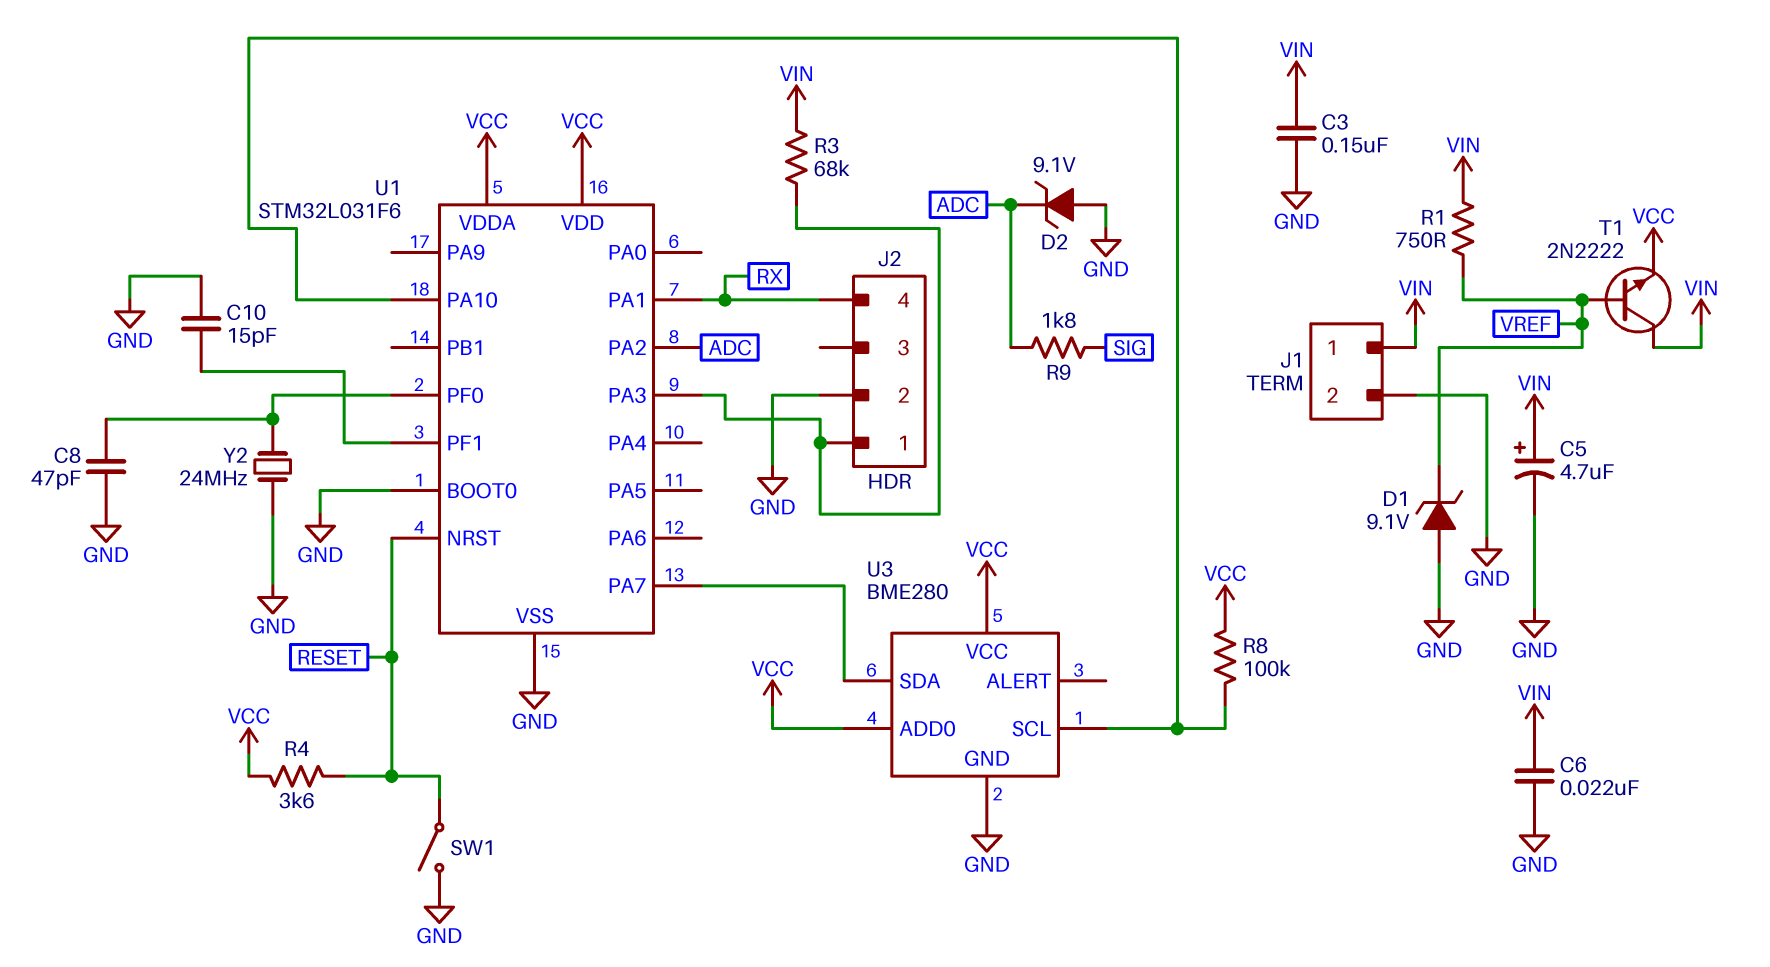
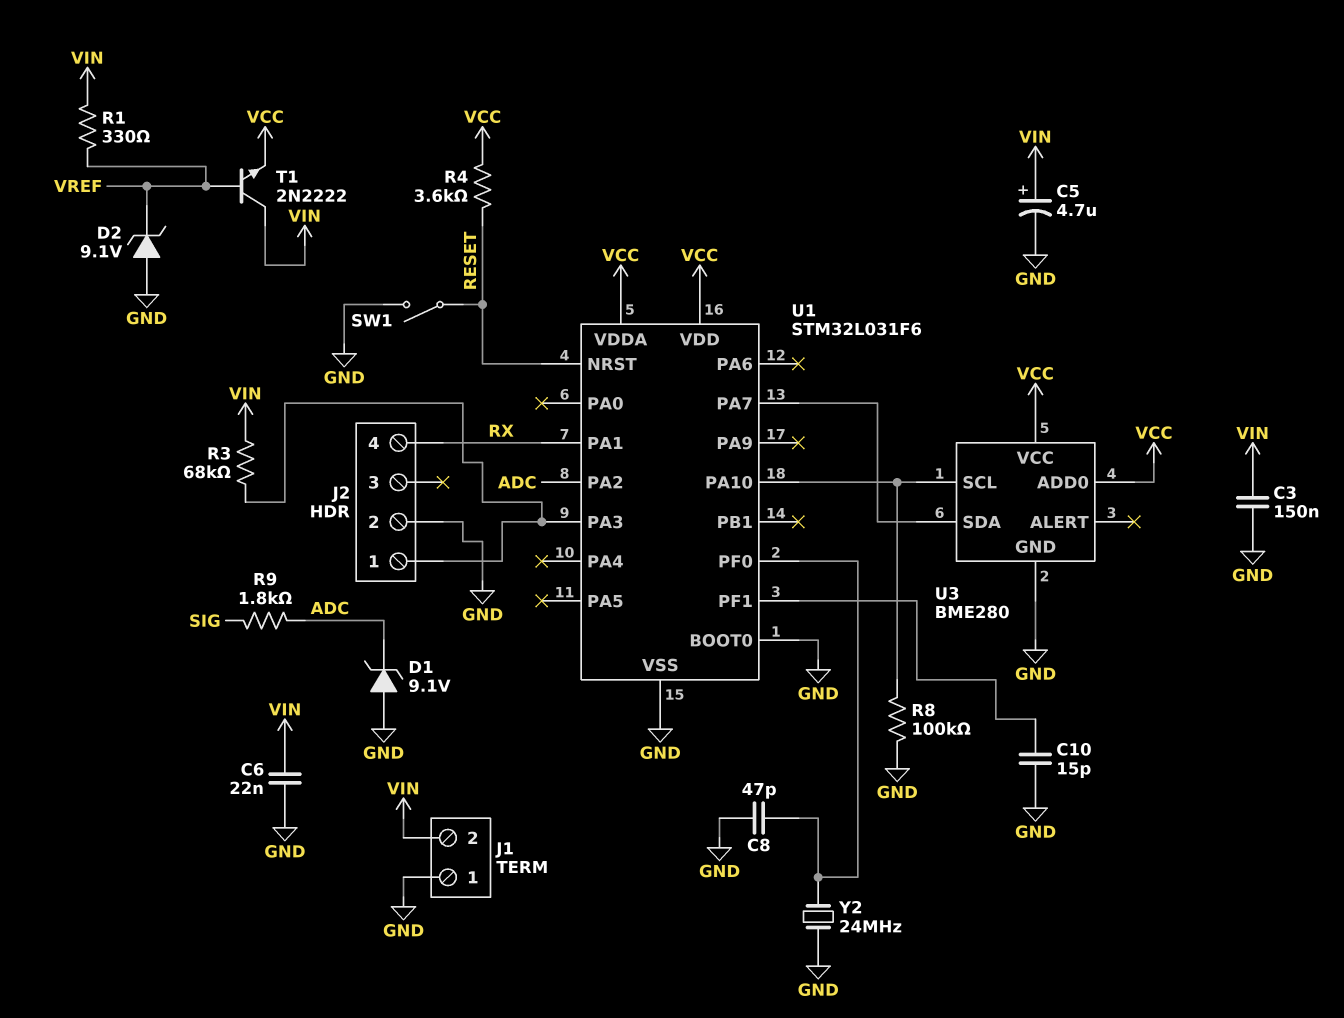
D1: zener 9.1V (A GND, K VREF) -> zener 9.1V (A GND, K ADC)
D2: zener 9.1V (A GND, K ADC) -> zener 9.1V (A GND, K VREF)
J1 pin 1: VIN -> GND
J1 pin 2: GND -> VIN
R1: 750 (VIN, VREF) -> 330 (VIN, VREF)
R8: 100k (U1/PA10, VCC) -> 100k (GND, U1/PA10)

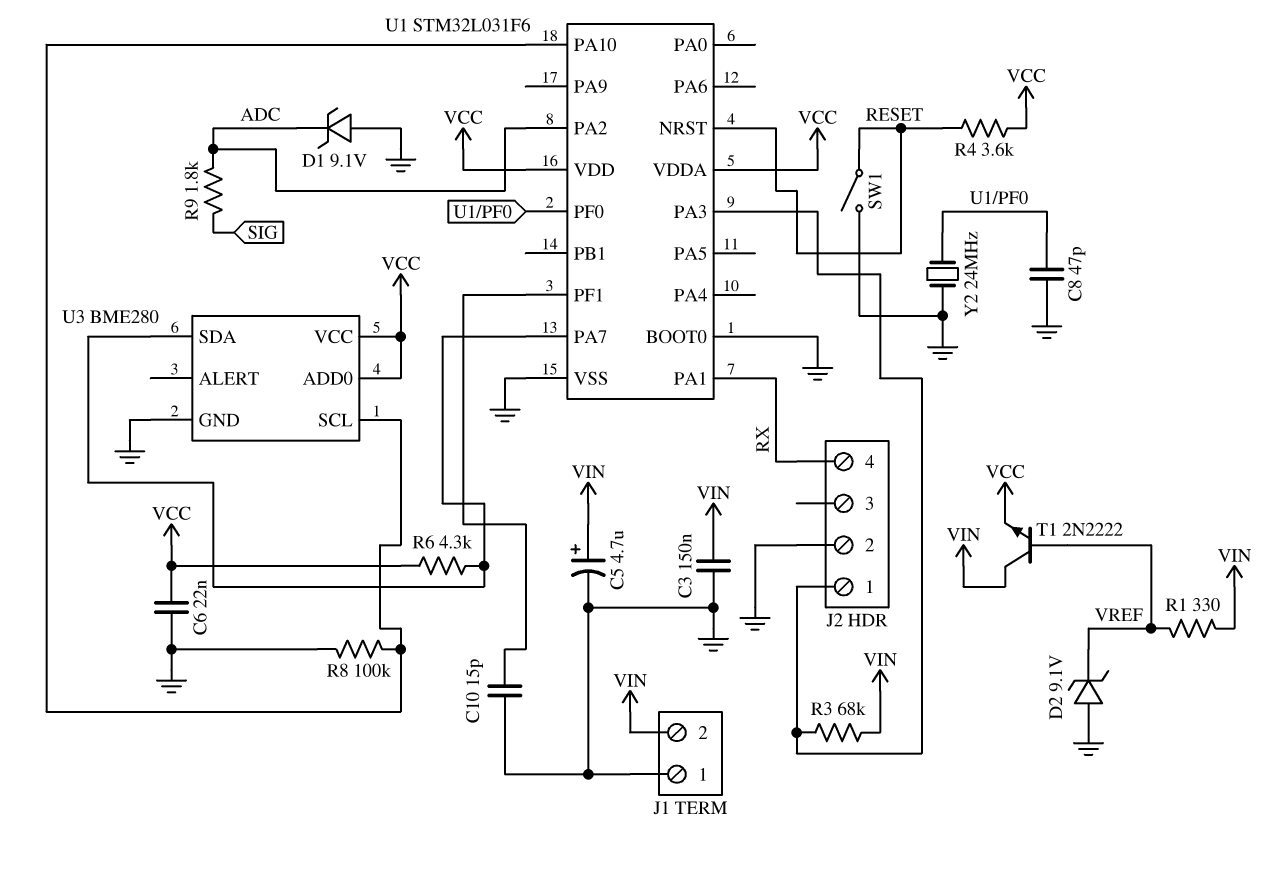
C6: 22nF (GND, VIN) -> 22nF (GND, VCC)
R6: none -> 4.3k (U1/PA7, VCC)

